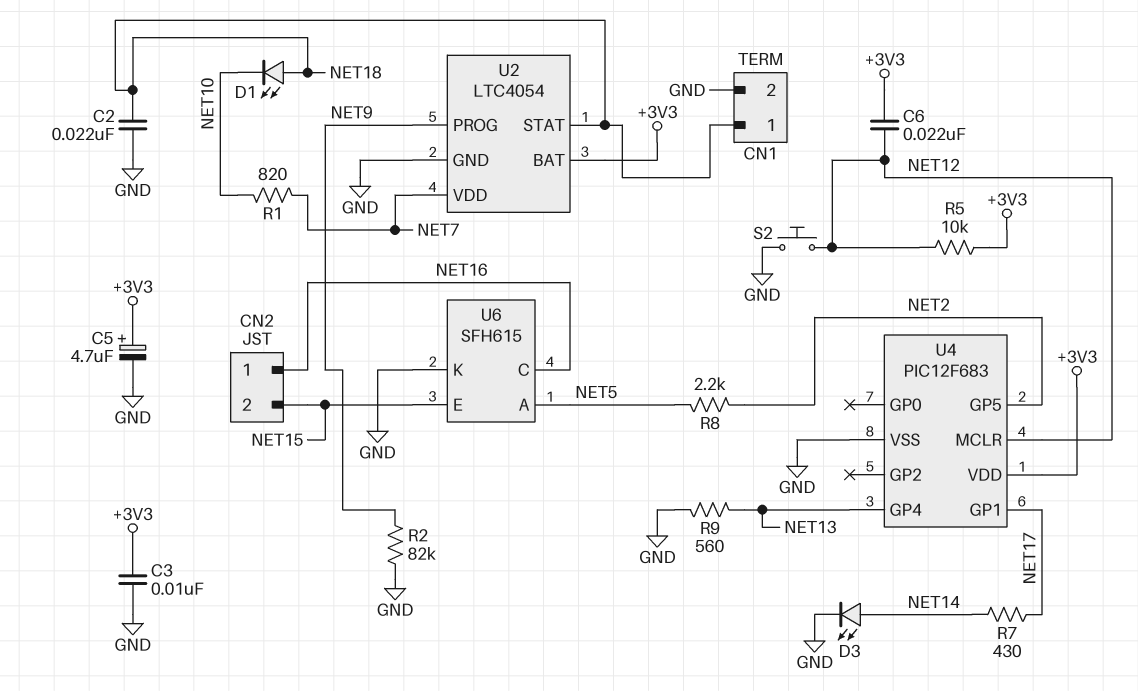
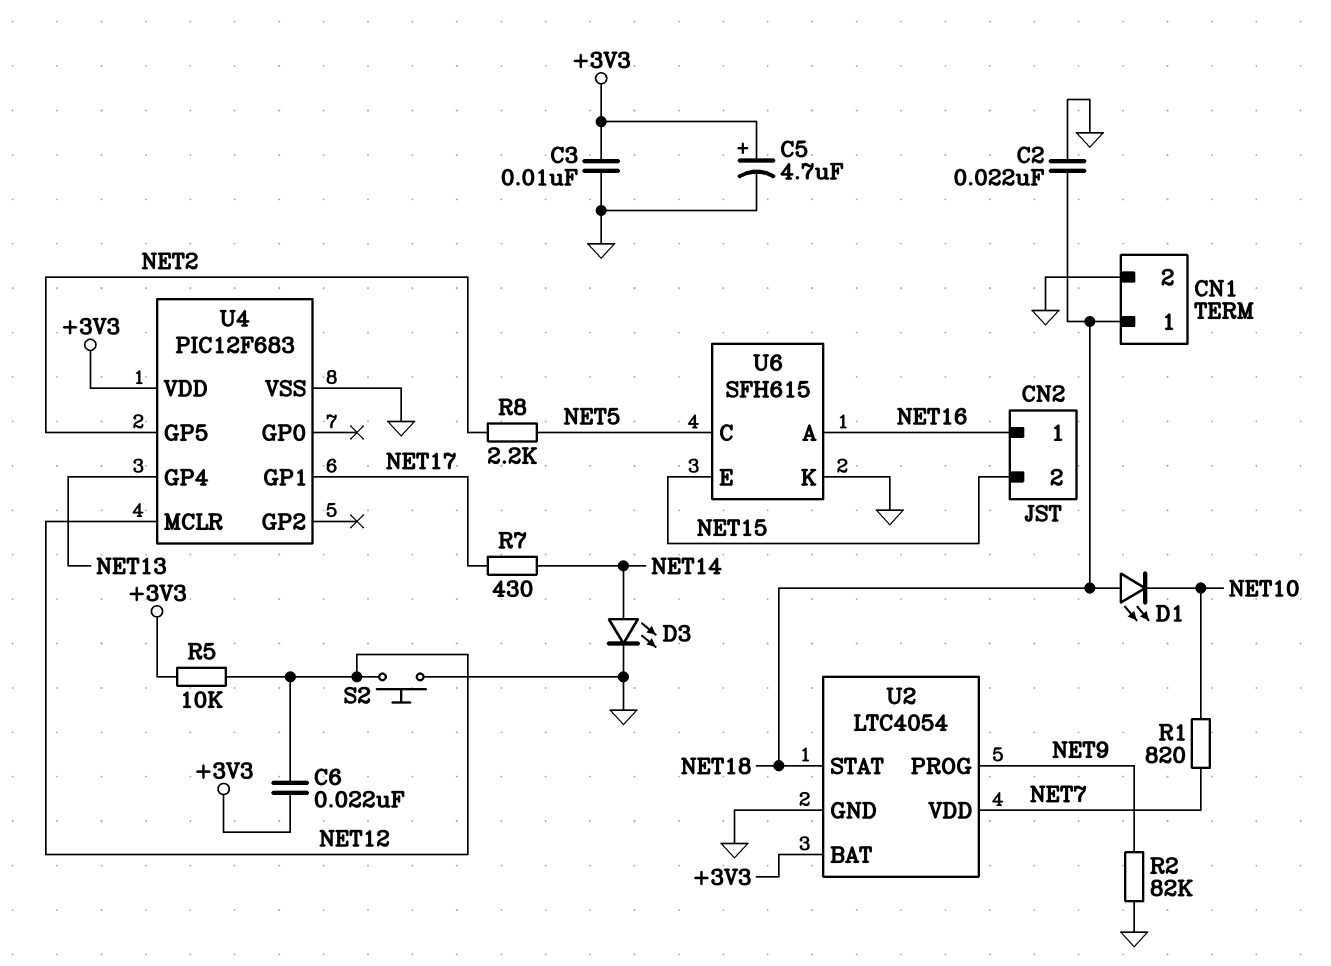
R9: 560 (GND, NET13) -> none
U6 pin A: NET5 -> NET16
U6 pin C: NET16 -> NET5

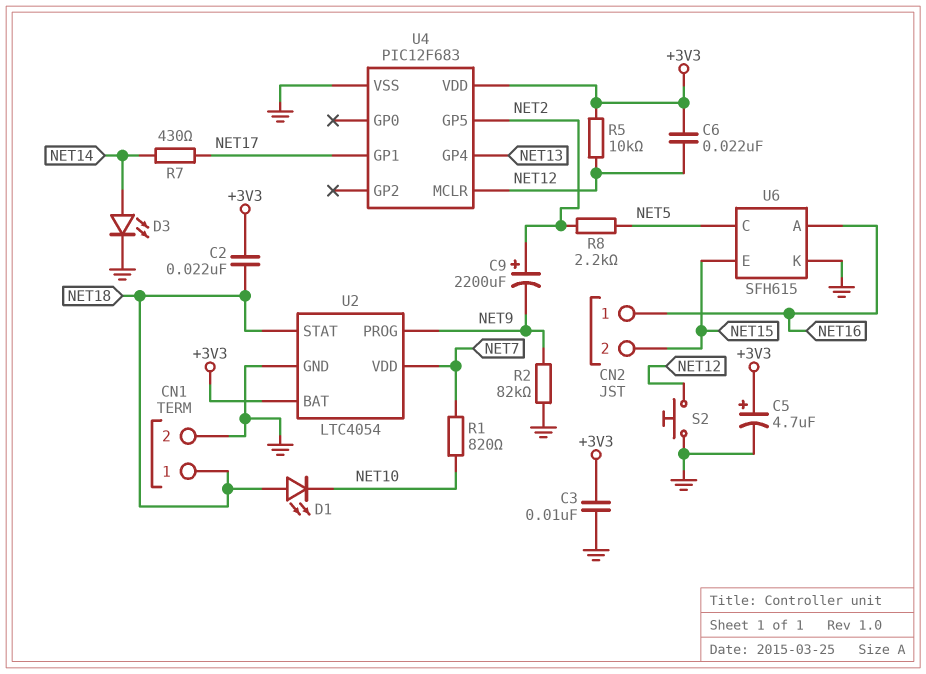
C2: 22nF (GND, NET18) -> 22nF (+3V3, NET18)
C9: none -> 2200uF (plus NET2, minus NET9)

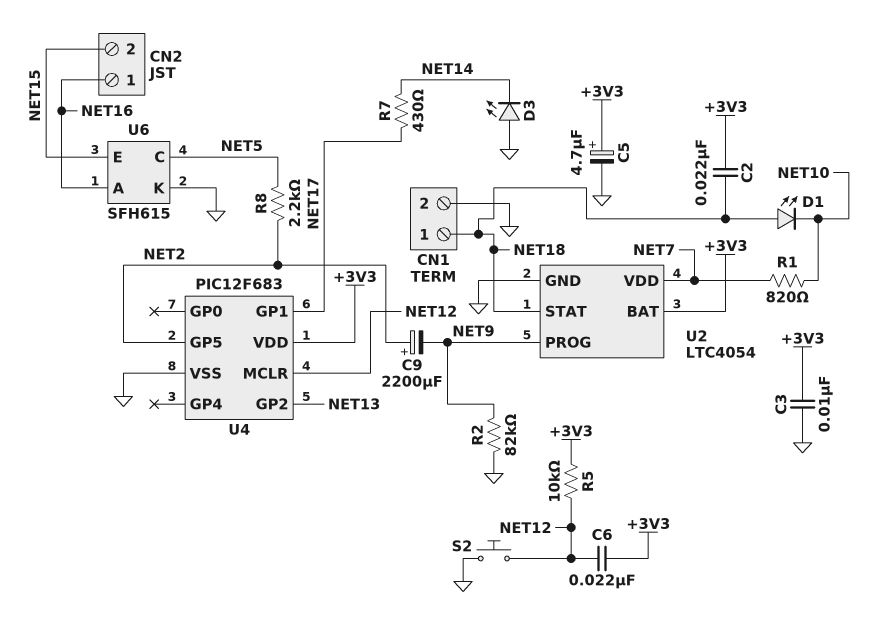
D3: LED (A NET14, K GND) -> LED (A GND, K NET14)
U4 pin GP2: none -> NET13
U4 pin GP4: NET13 -> none

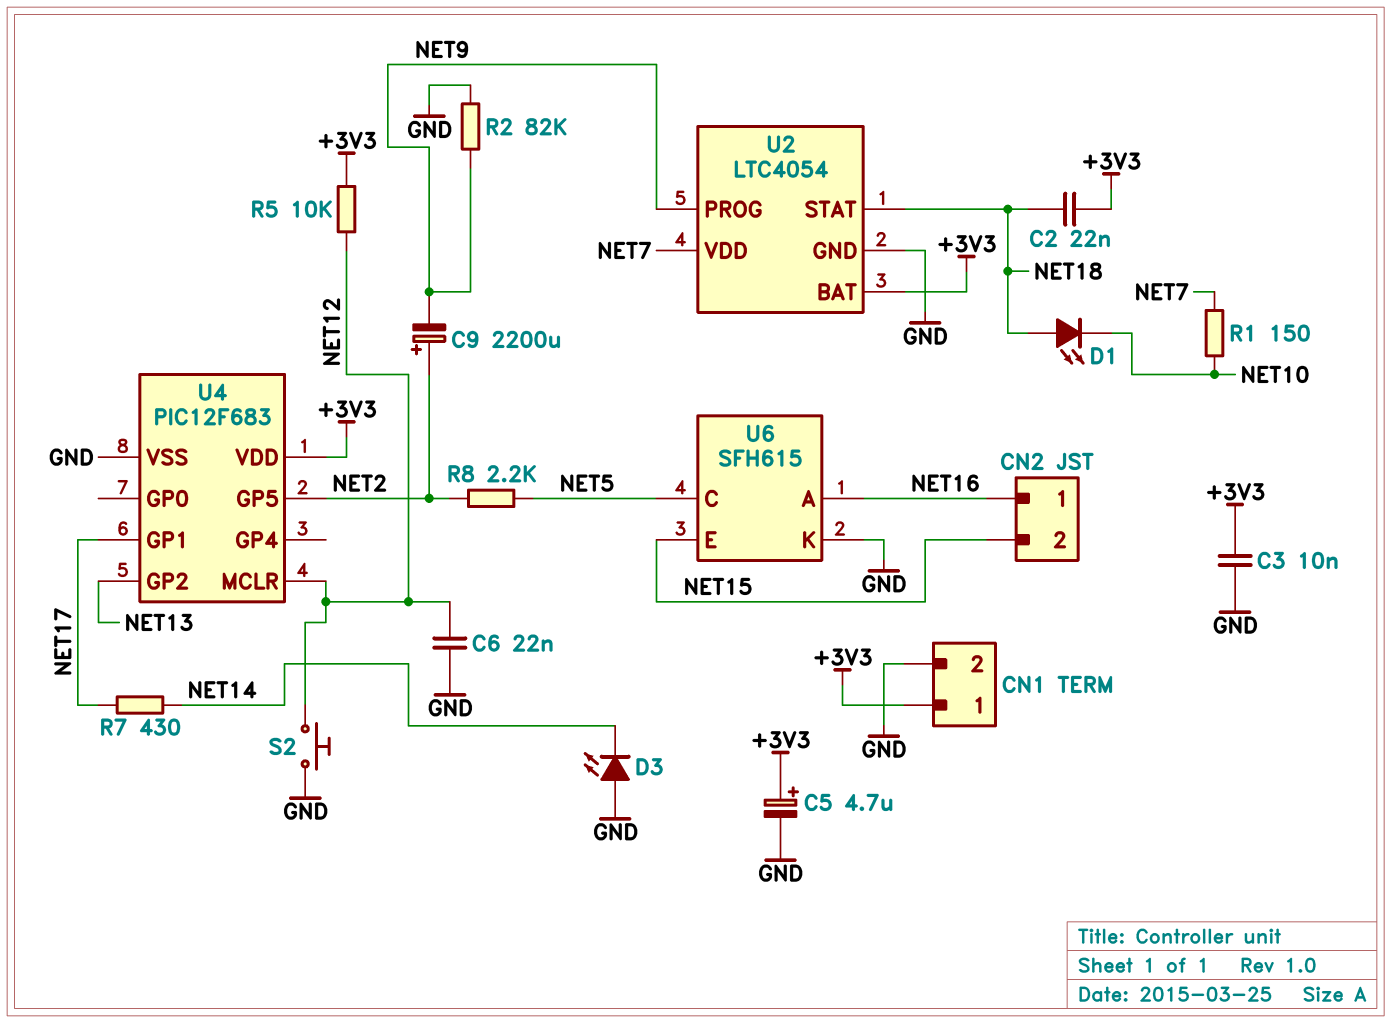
C6: 22nF (+3V3, NET12) -> 22nF (GND, NET12)
CN1 pin 1: NET18 -> +3V3
R1: 820 (NET7, NET10) -> 150 (NET7, NET10)

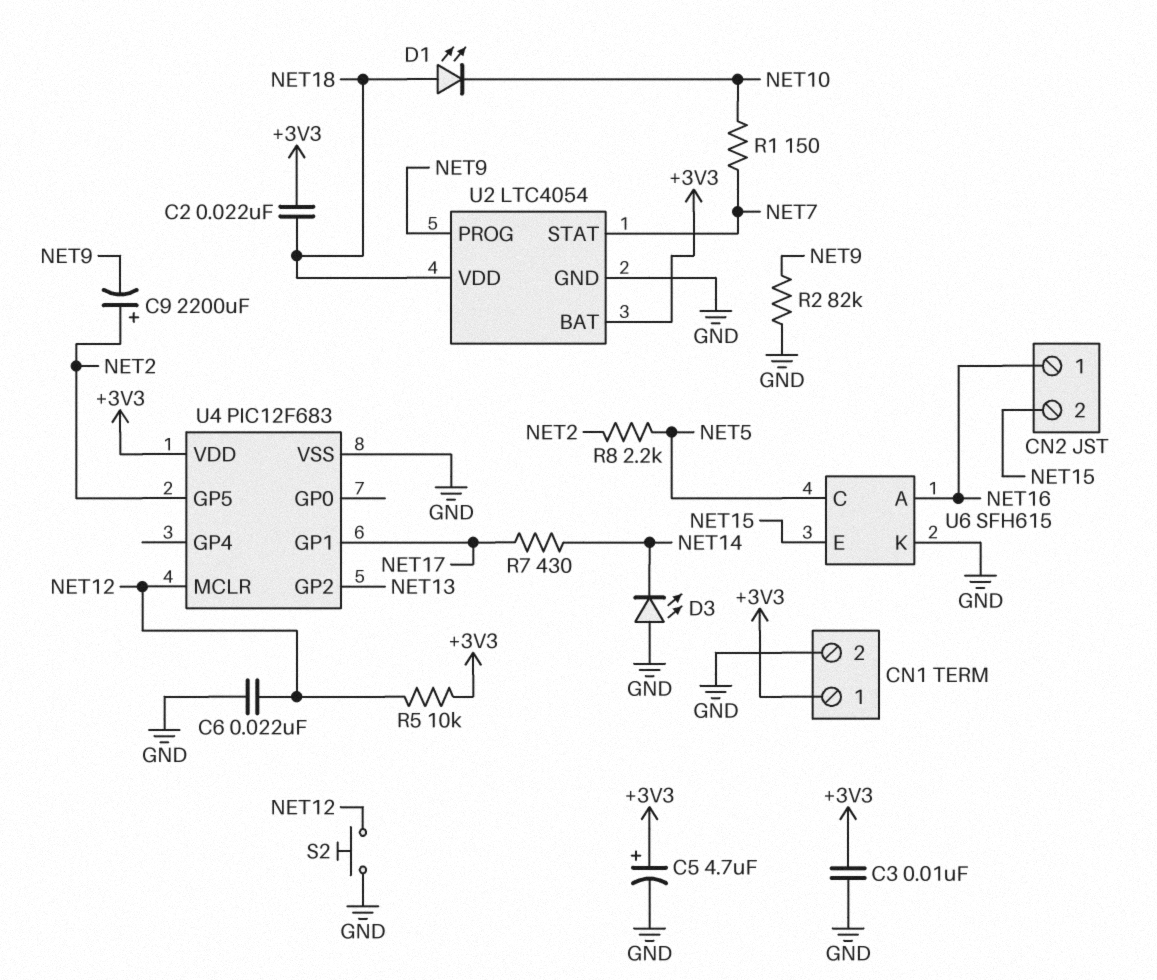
U2 pin STAT: NET18 -> NET7
U2 pin VDD: NET7 -> NET18

